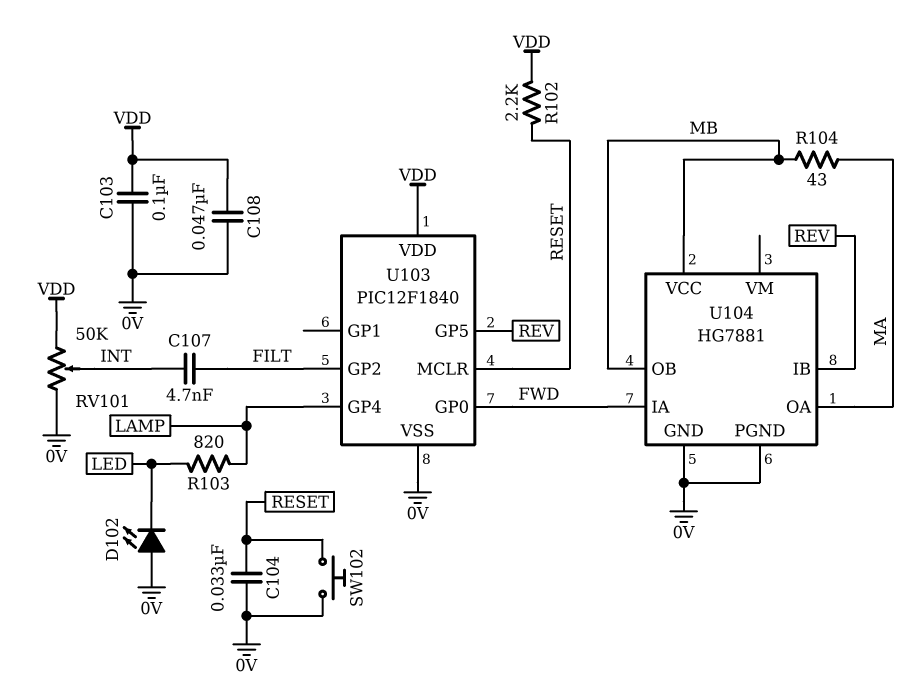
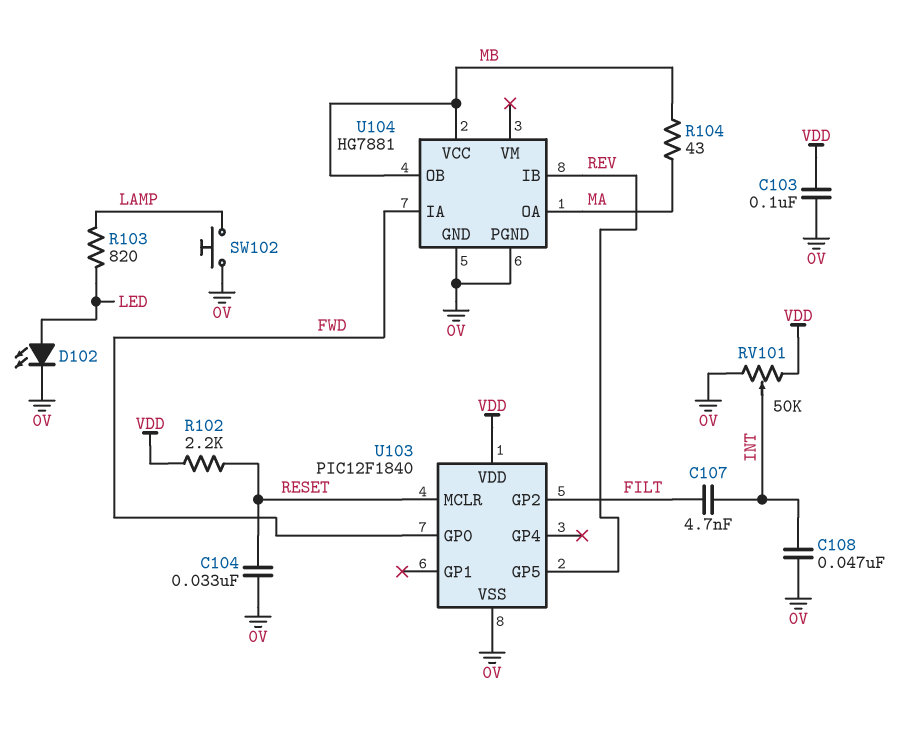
C108: 47nF (0V, VDD) -> 47nF (0V, INT)
D102: LED (A 0V, K LED) -> LED (A LED, K 0V)
SW102: button (0V, RESET) -> button (0V, LAMP)
U103 pin GP4: LAMP -> none

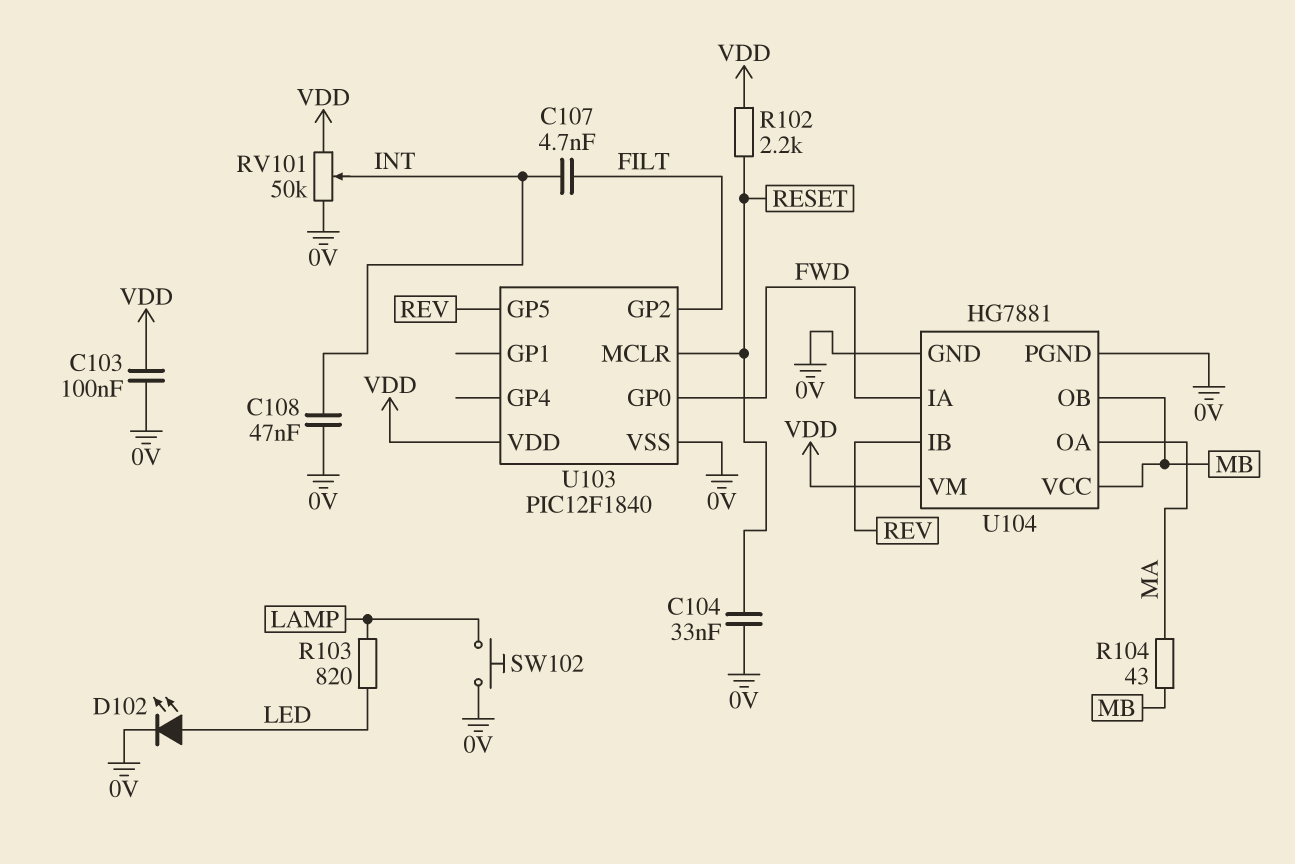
U104 pin VM: none -> VDD

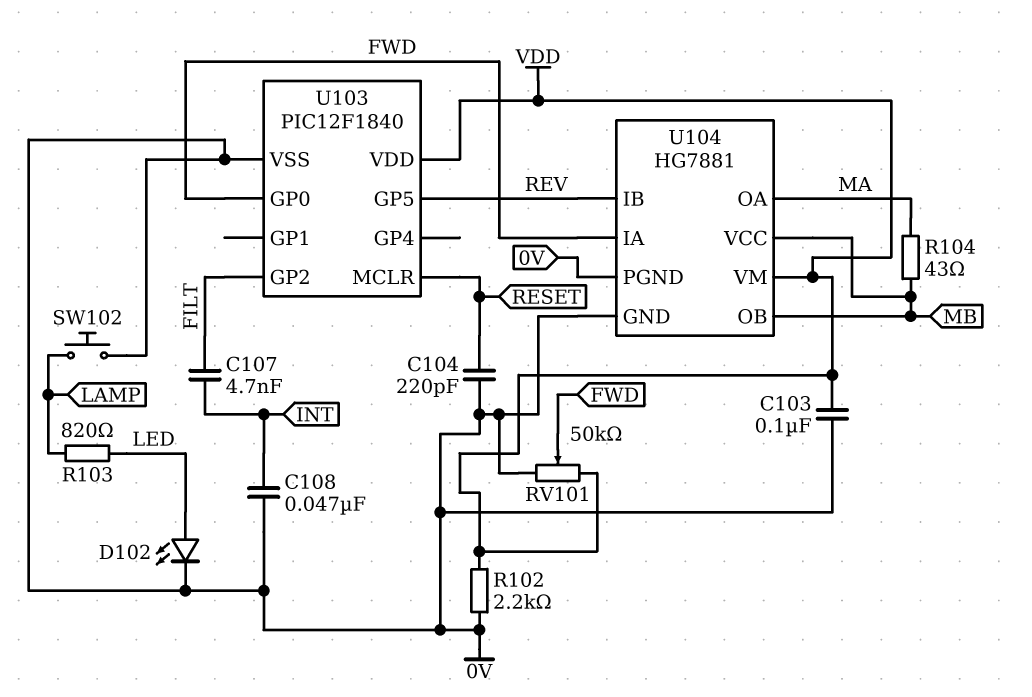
C104: 33nF (0V, RESET) -> 220pF (0V, RESET)
R102: 2.2k (RESET, VDD) -> 2.2k (0V, VDD)
RV101: 50k (0V, VDD, wiper INT) -> 50k (0V, VDD, wiper FWD)

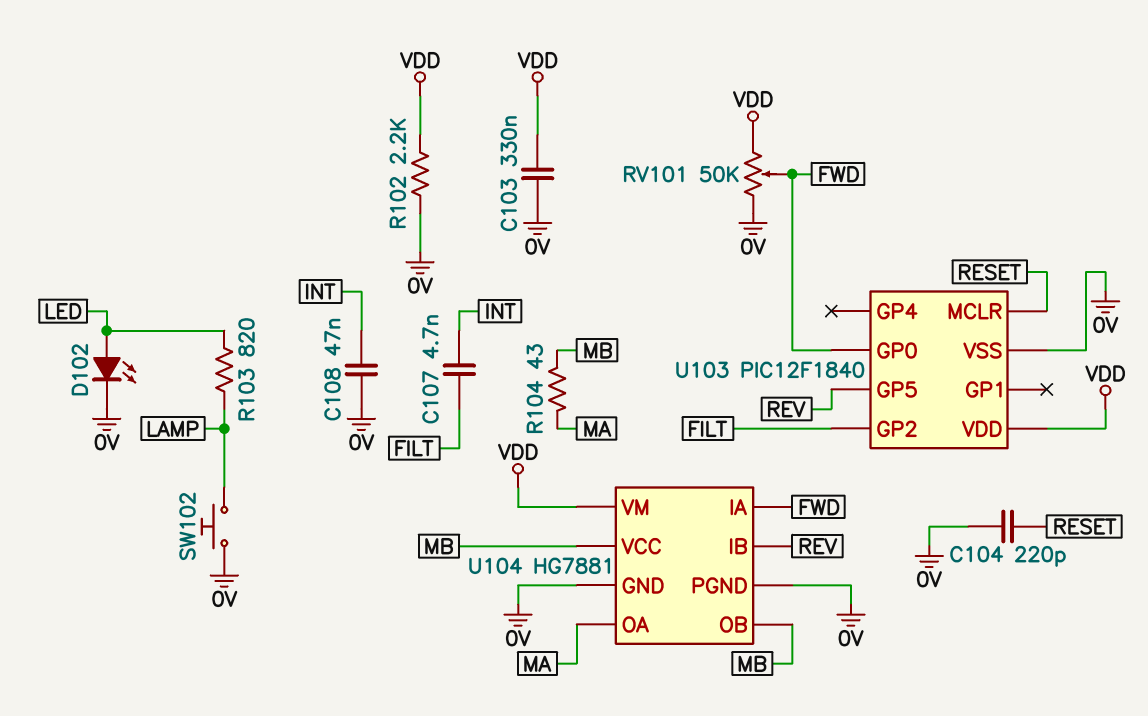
C103: 100nF (0V, VDD) -> 330nF (0V, VDD)

